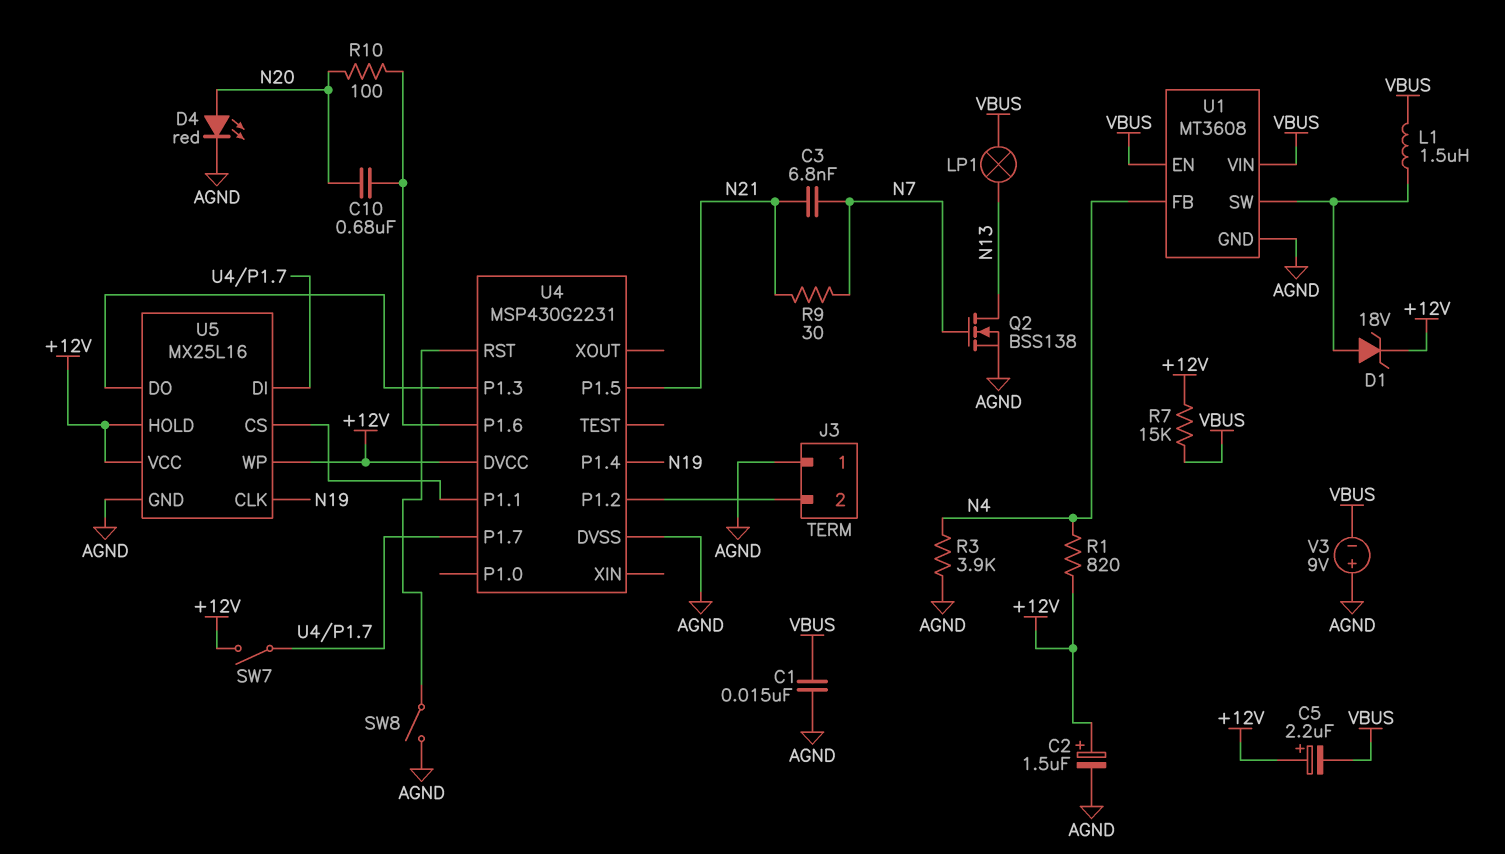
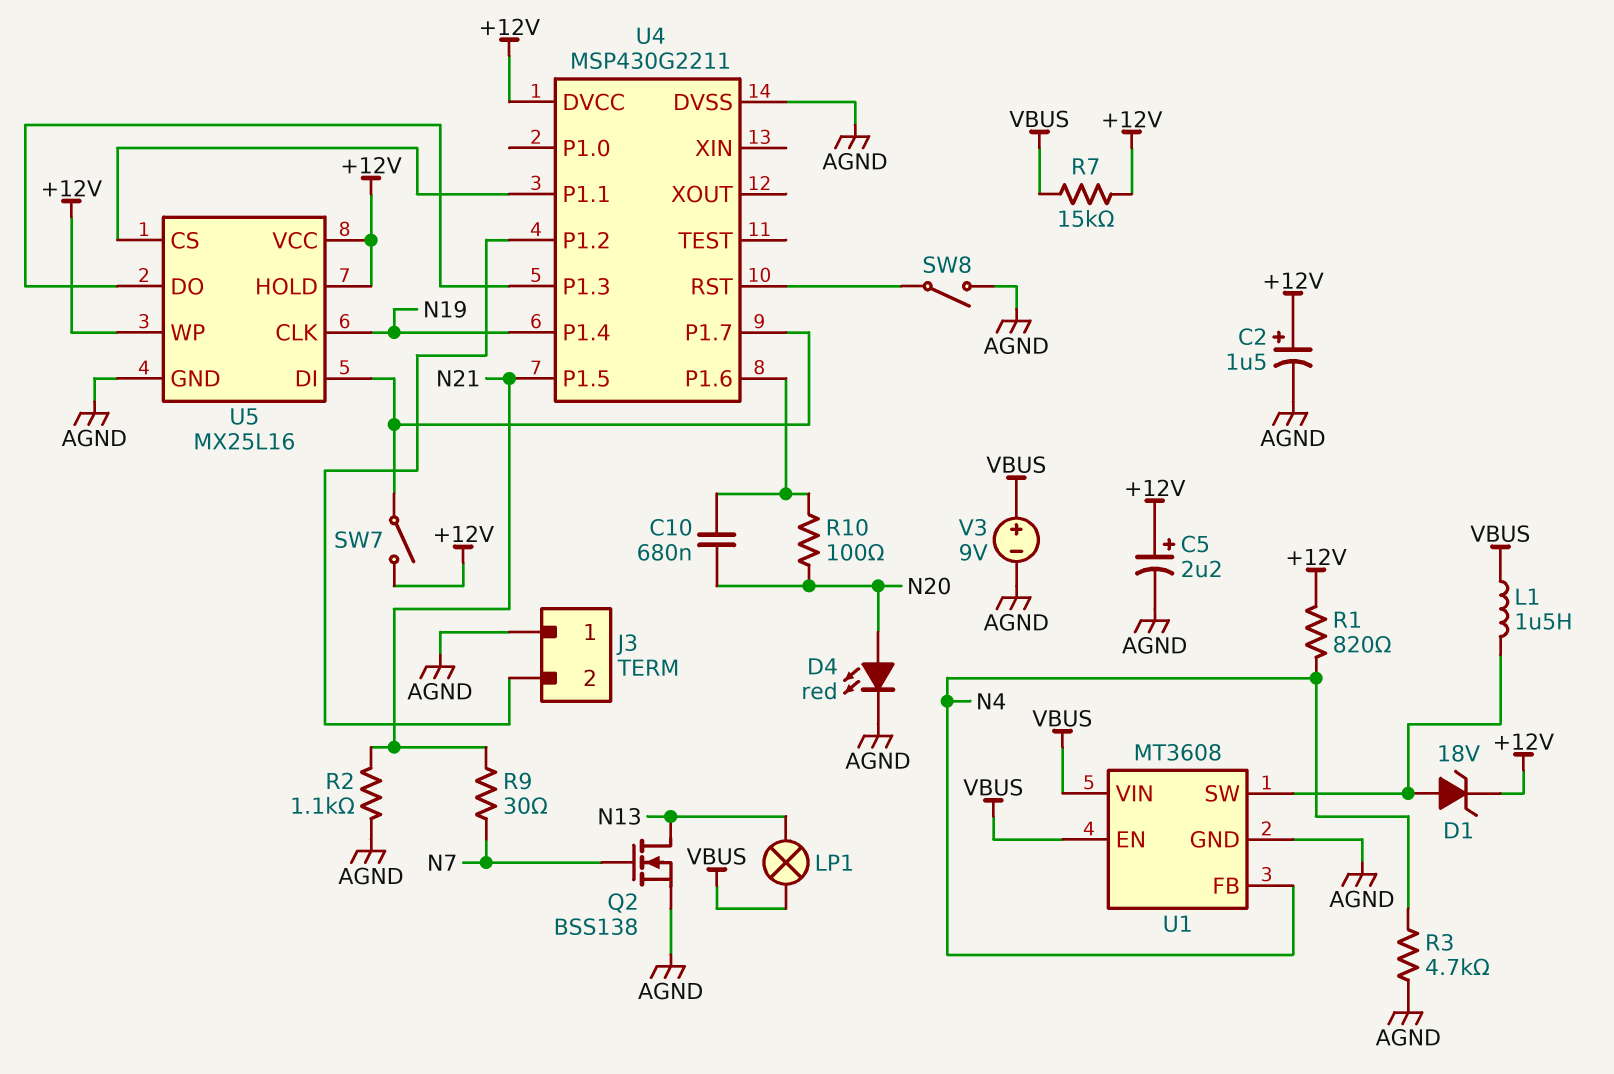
C1: 15nF (AGND, VBUS) -> none
C3: 6.8nF (N7, N21) -> none
C5: 2.2uF (plus +12V, minus VBUS) -> 2.2uF (plus +12V, minus AGND)
R2: none -> 1.1k (AGND, N21)
R3: 3.9k (AGND, N4) -> 4.7k (AGND, N4)
U4: MSP430G2231 -> MSP430G2211
V3: 9V (plus AGND, minus VBUS) -> 9V (plus VBUS, minus AGND)

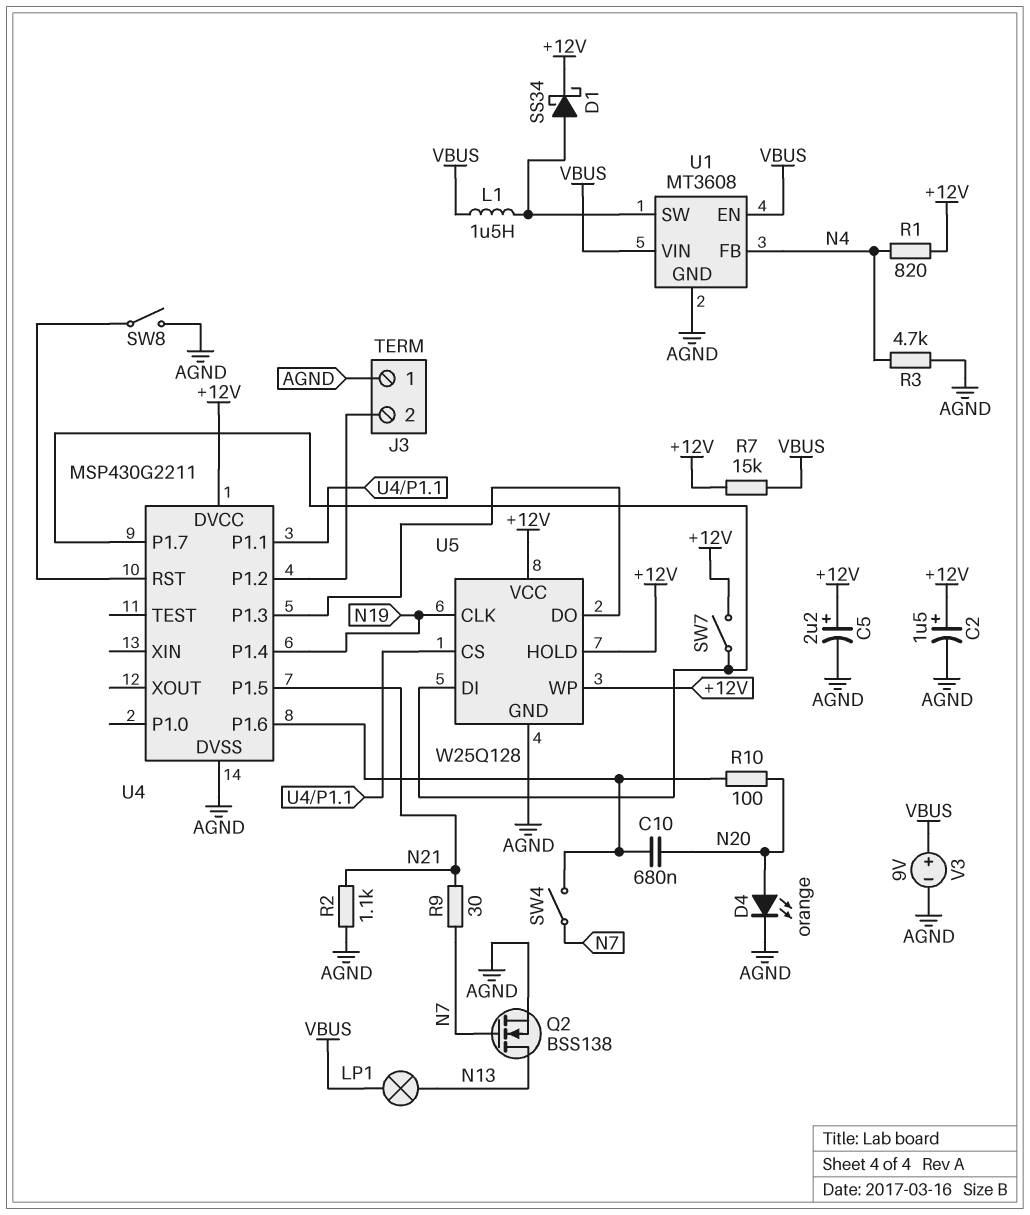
D1: zener 18V (A U1/SW, K +12V) -> schottky SS34 (A U1/SW, K +12V)
D4: LED red (A N20, K AGND) -> LED orange (A N20, K AGND)
SW4: none -> switch (N7, U4/P1.6)
U5: MX25L16 -> W25Q128

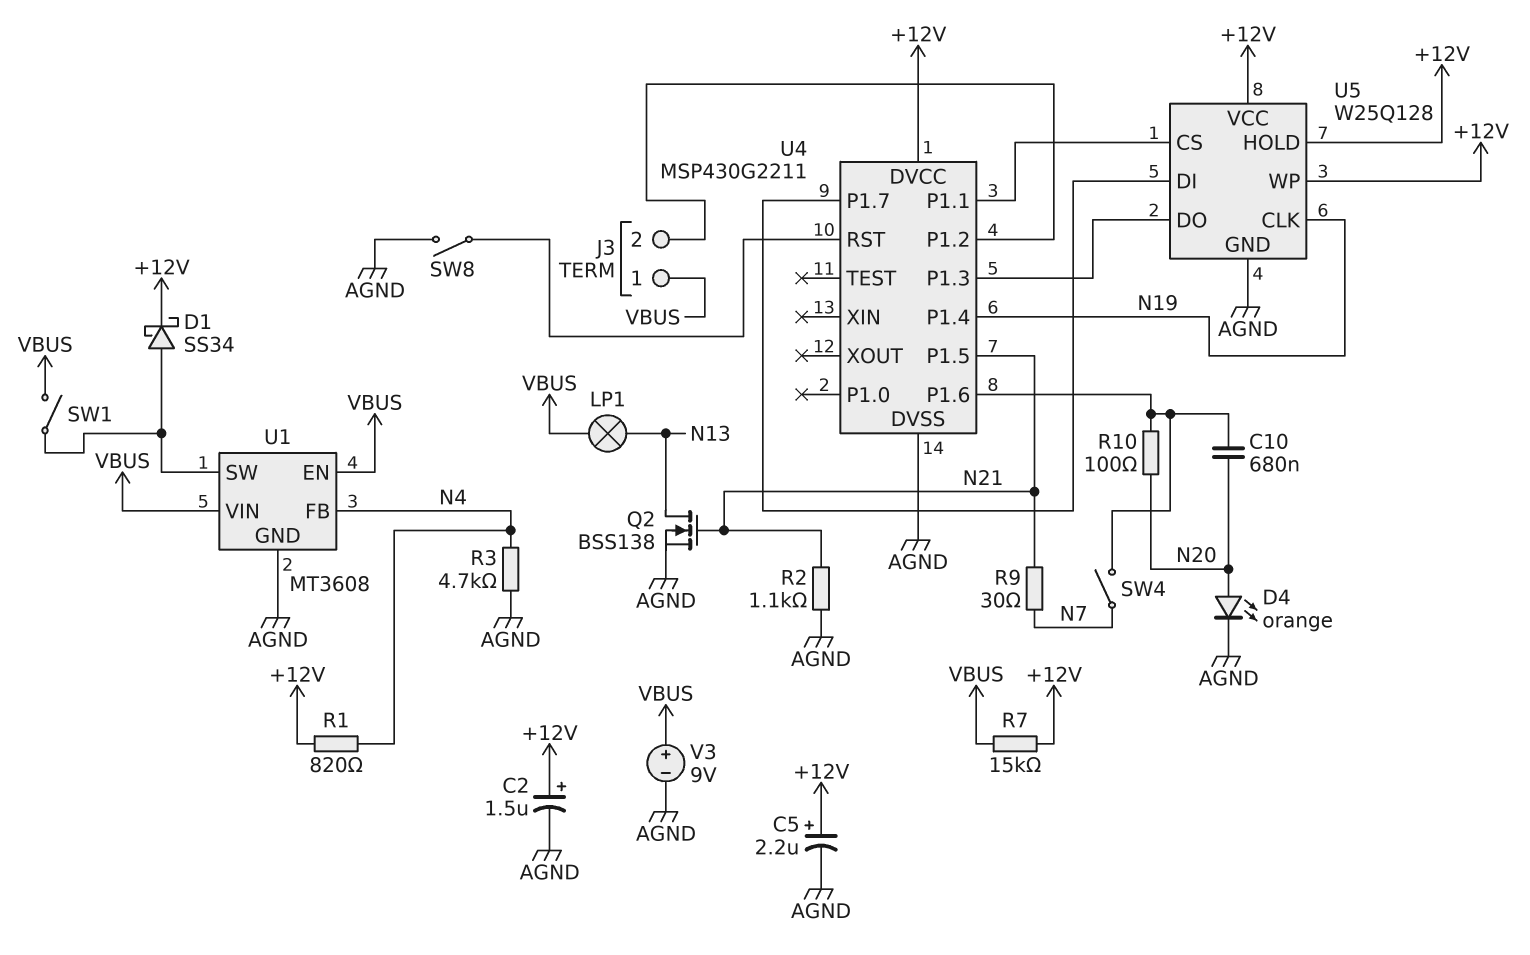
J3 pin 1: AGND -> VBUS
L1: 1.5uH (U1/SW, VBUS) -> none
Q2: NMOS BSS138 (G N7, D N13, S AGND) -> NMOS BSS138 (G N21, D N13, S AGND)
SW1: none -> switch (U1/SW, VBUS)
SW7: switch (+12V, U4/P1.7) -> none

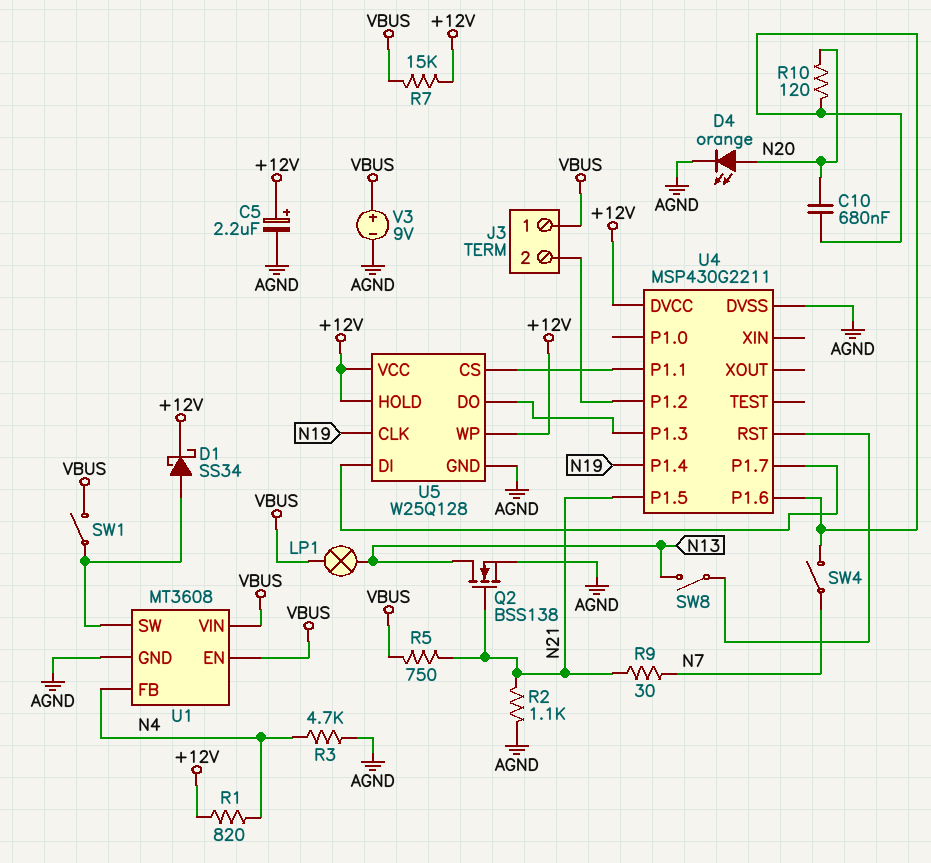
C2: 1.5uF (plus +12V, minus AGND) -> none
R5: none -> 750 (N21, VBUS)
R10: 100 (N20, U4/P1.6) -> 120 (N20, U4/P1.6)
SW8: switch (AGND, U4/RST) -> switch (N13, U4/RST)

